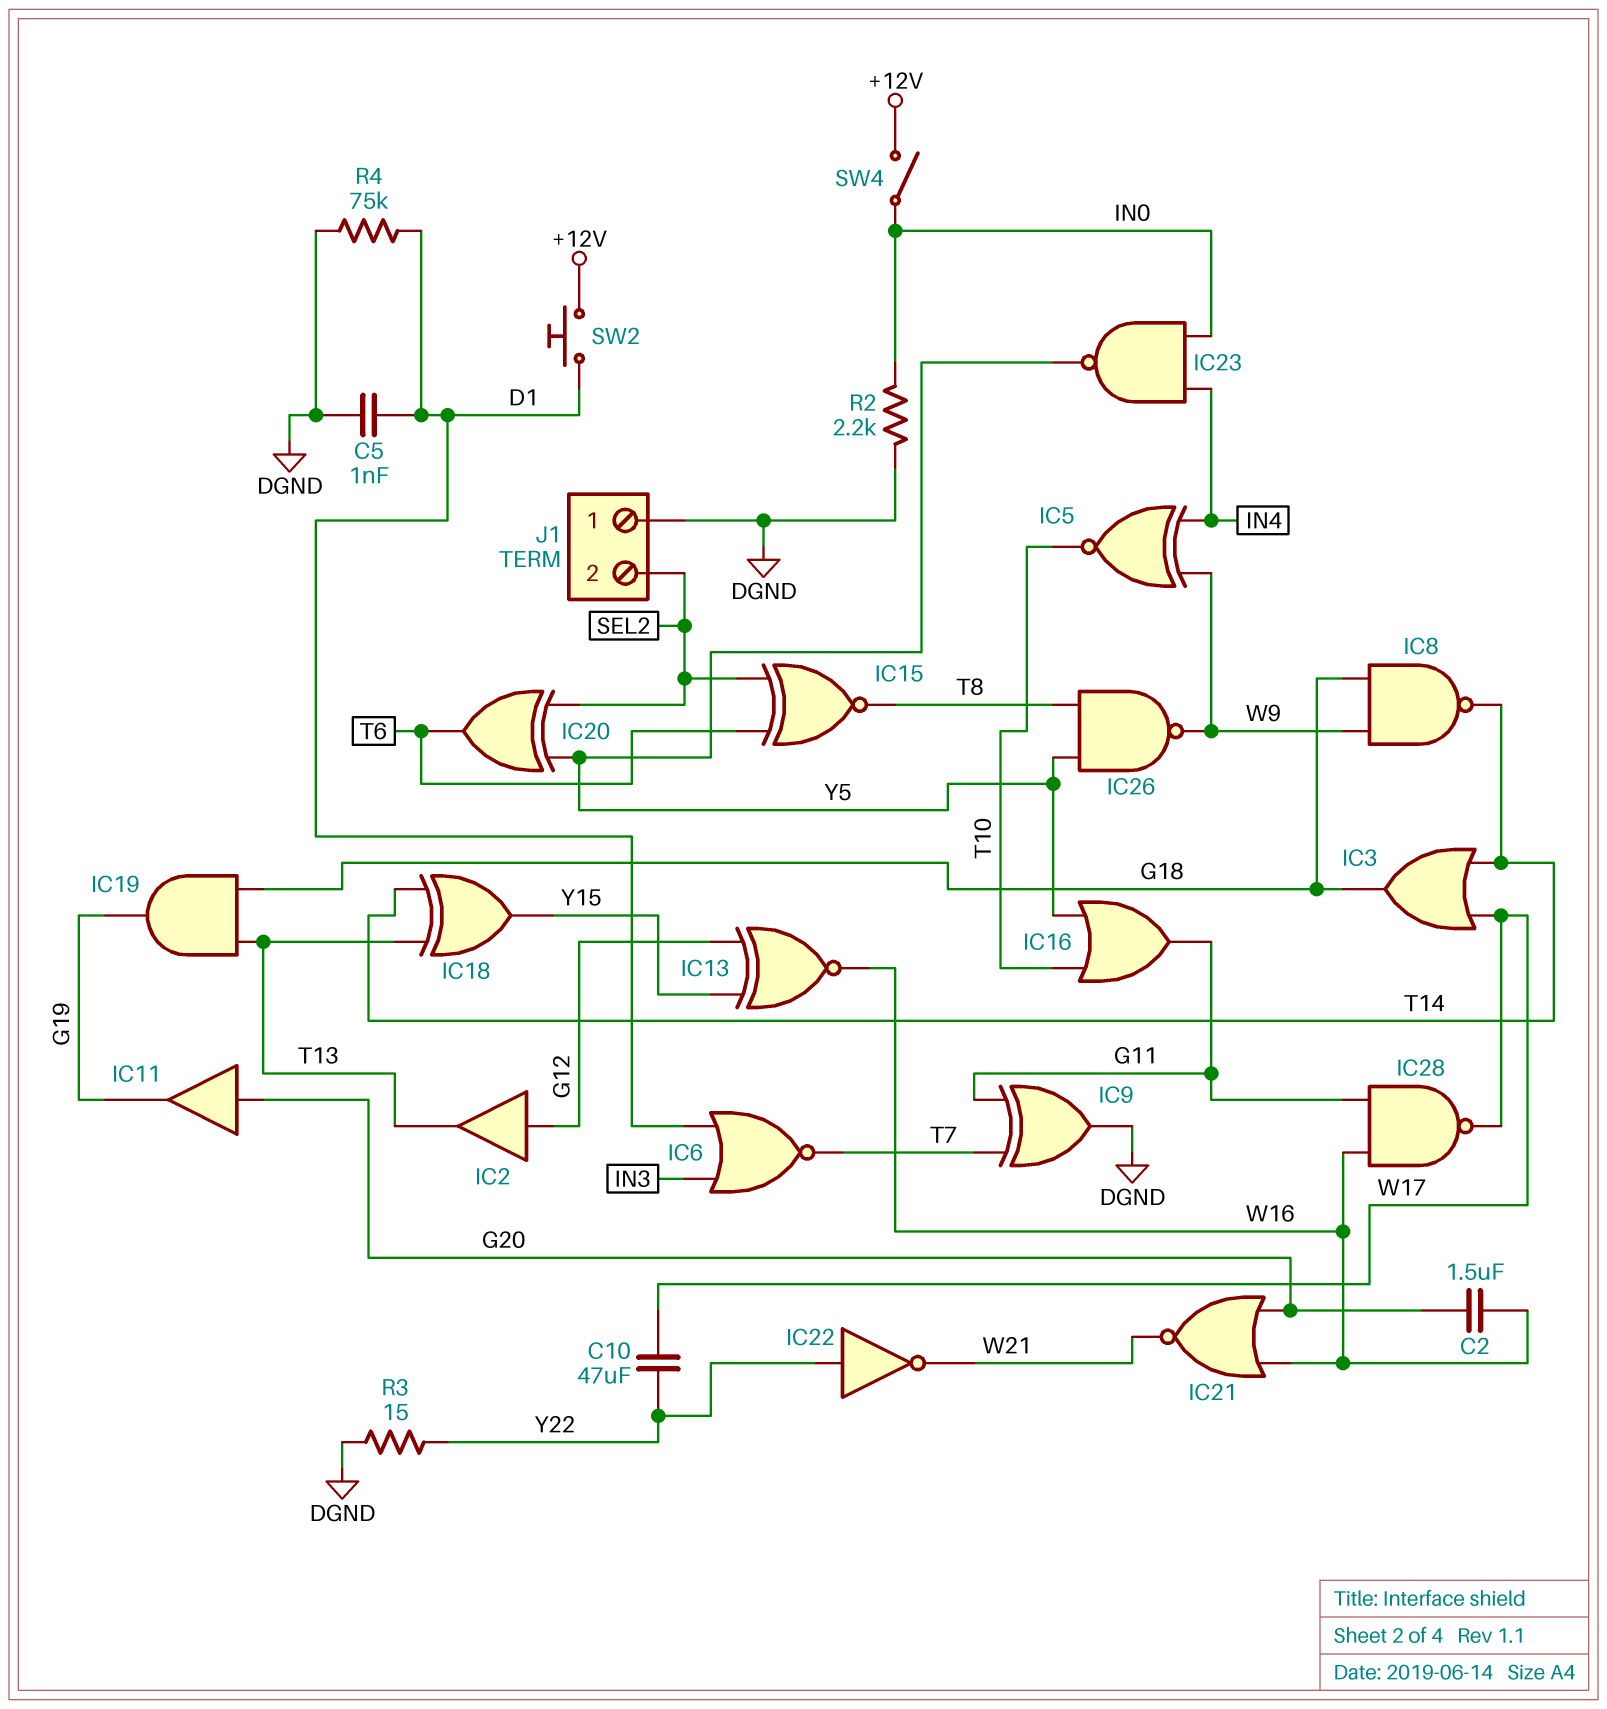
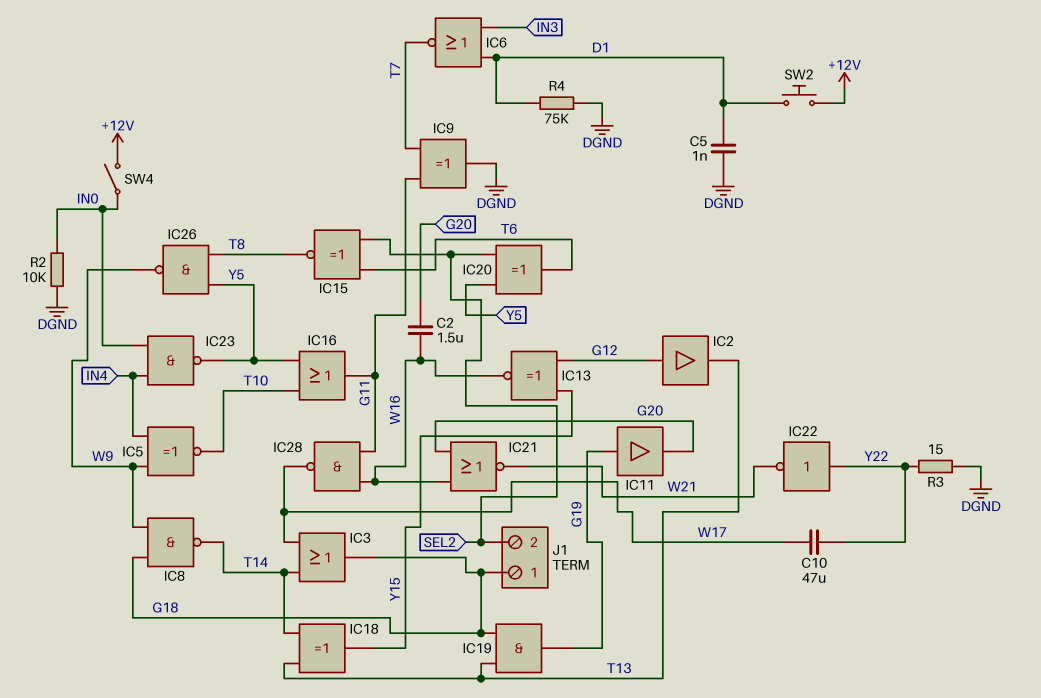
IC11: buffer (in G20, out G19) -> buffer (in G19, out G20)
J1 pin 1: DGND -> G18
R2: 2.2k (DGND, IN0) -> 10k (DGND, IN0)

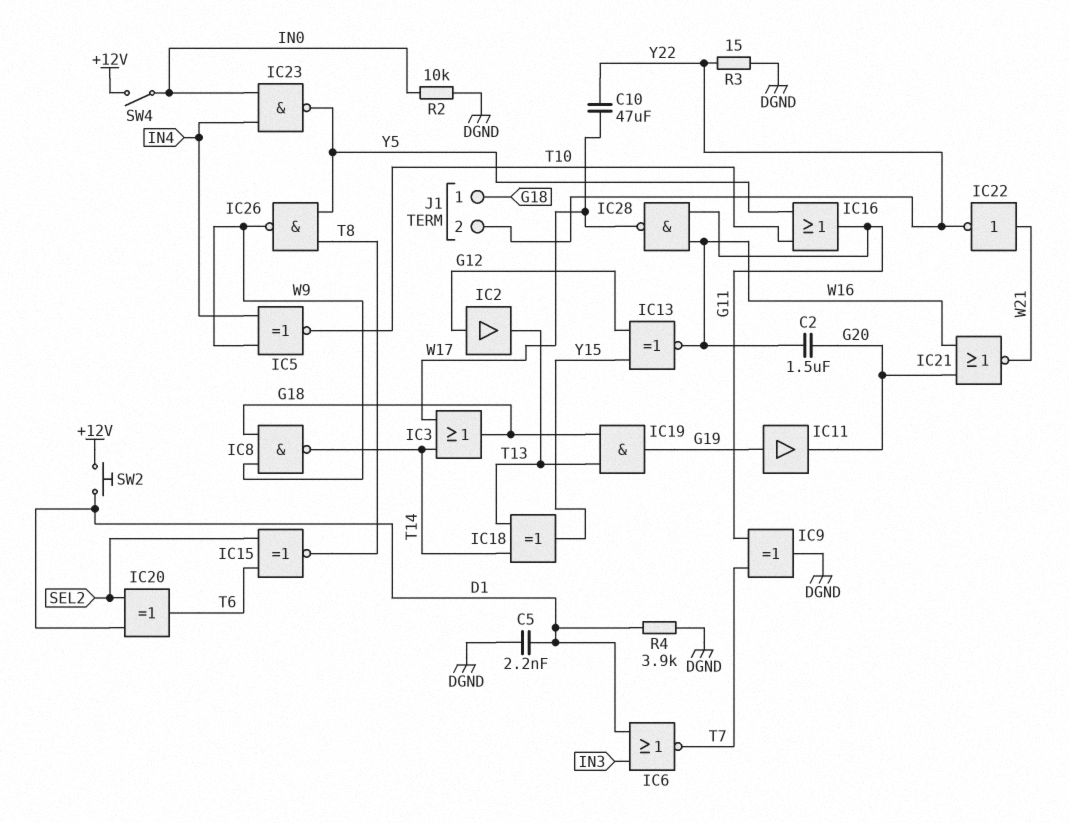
C5: 1nF (D1, DGND) -> 2.2nF (D1, DGND)
IC20: XOR (in SEL2, in Y5, out T6) -> XOR (in D1, in SEL2, out T6)
IC22: NOT (in Y22, out W21) -> NOT (in W21, out Y22)
J1 pin 2: SEL2 -> Y22
R4: 75k (D1, DGND) -> 3.9k (D1, DGND)

